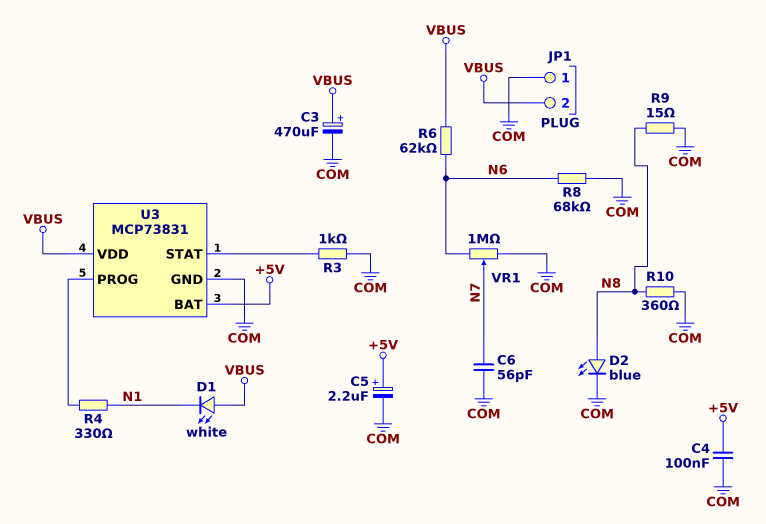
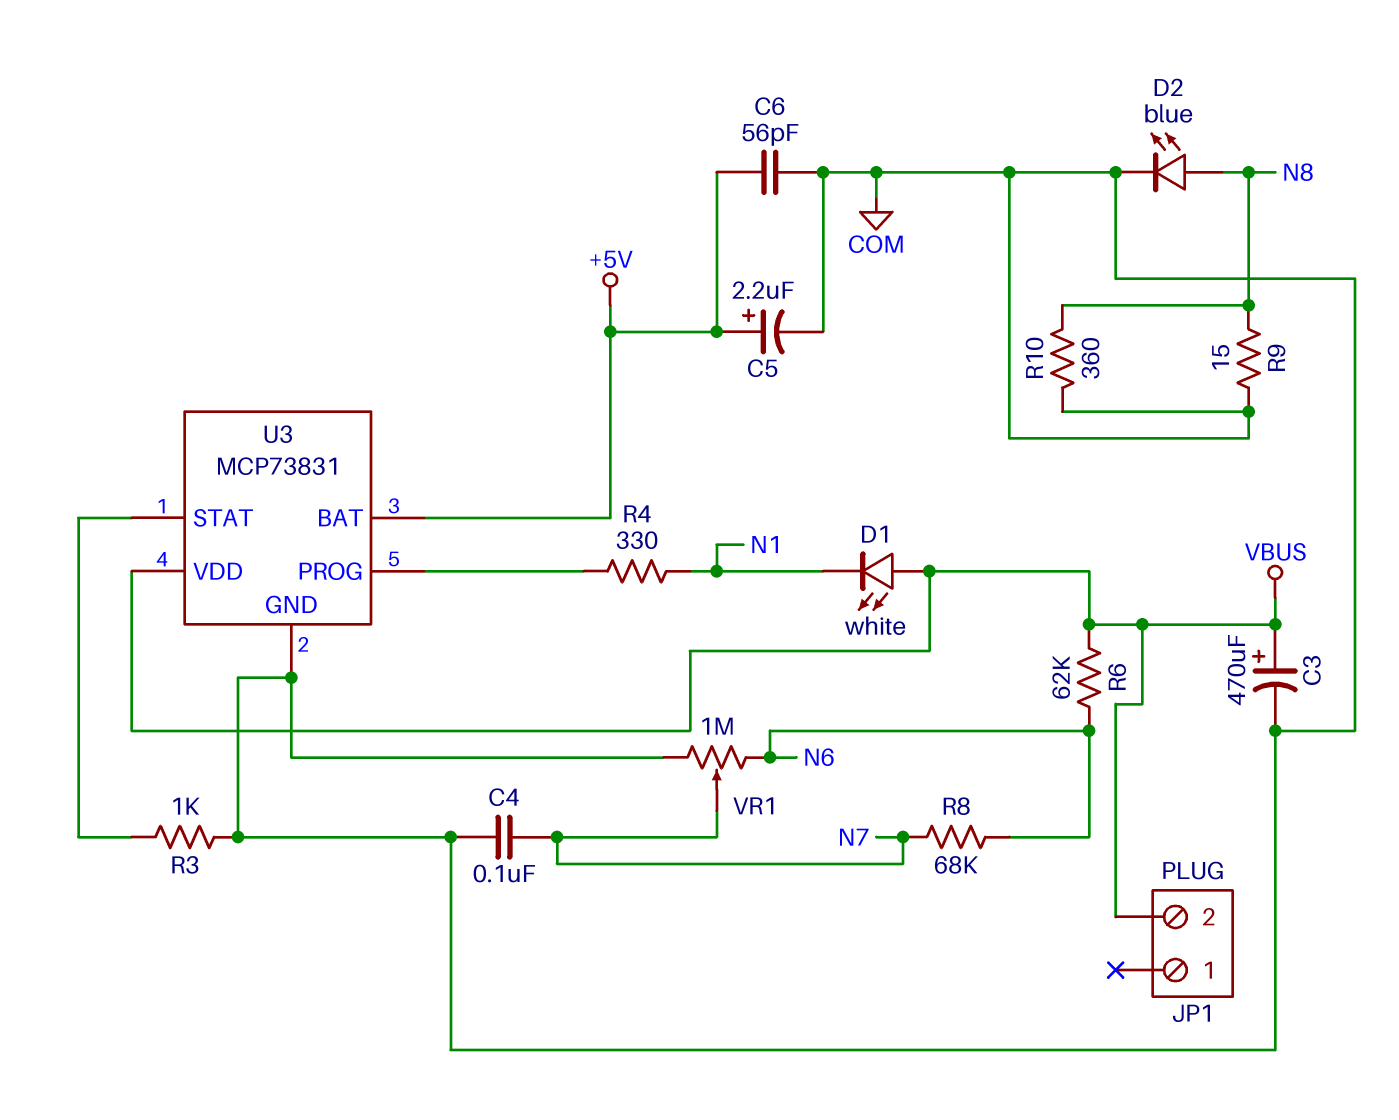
C4: 100nF (+5V, COM) -> 100nF (COM, N7)
C6: 56pF (COM, N7) -> 56pF (+5V, COM)
JP1 pin 1: COM -> none
R8: 68k (COM, N6) -> 68k (N6, N7)

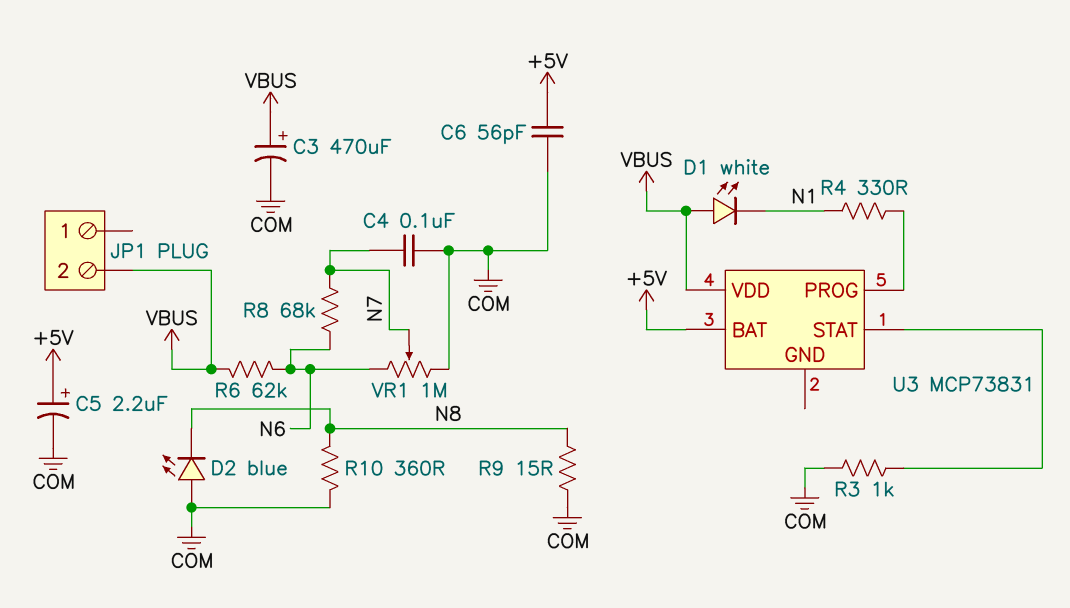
D2: LED blue (A N8, K COM) -> LED blue (A COM, K N8)
U3 pin GND: COM -> none

